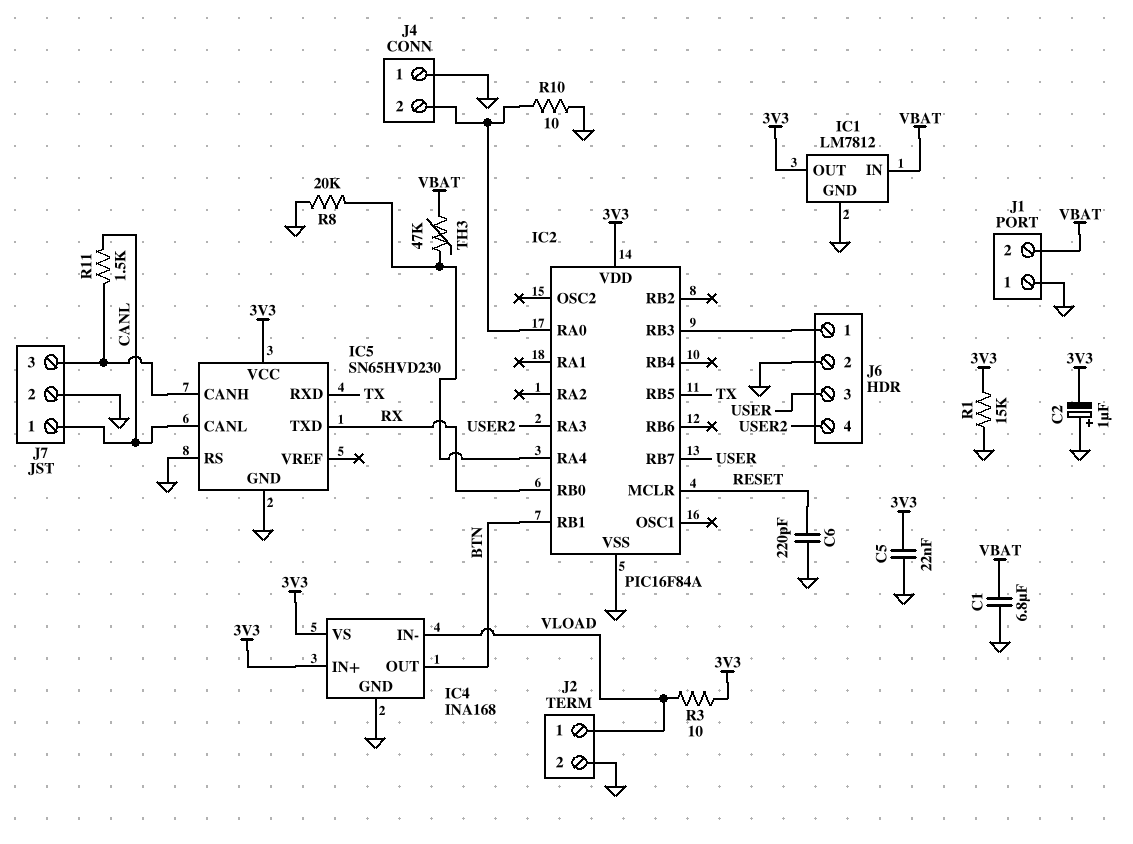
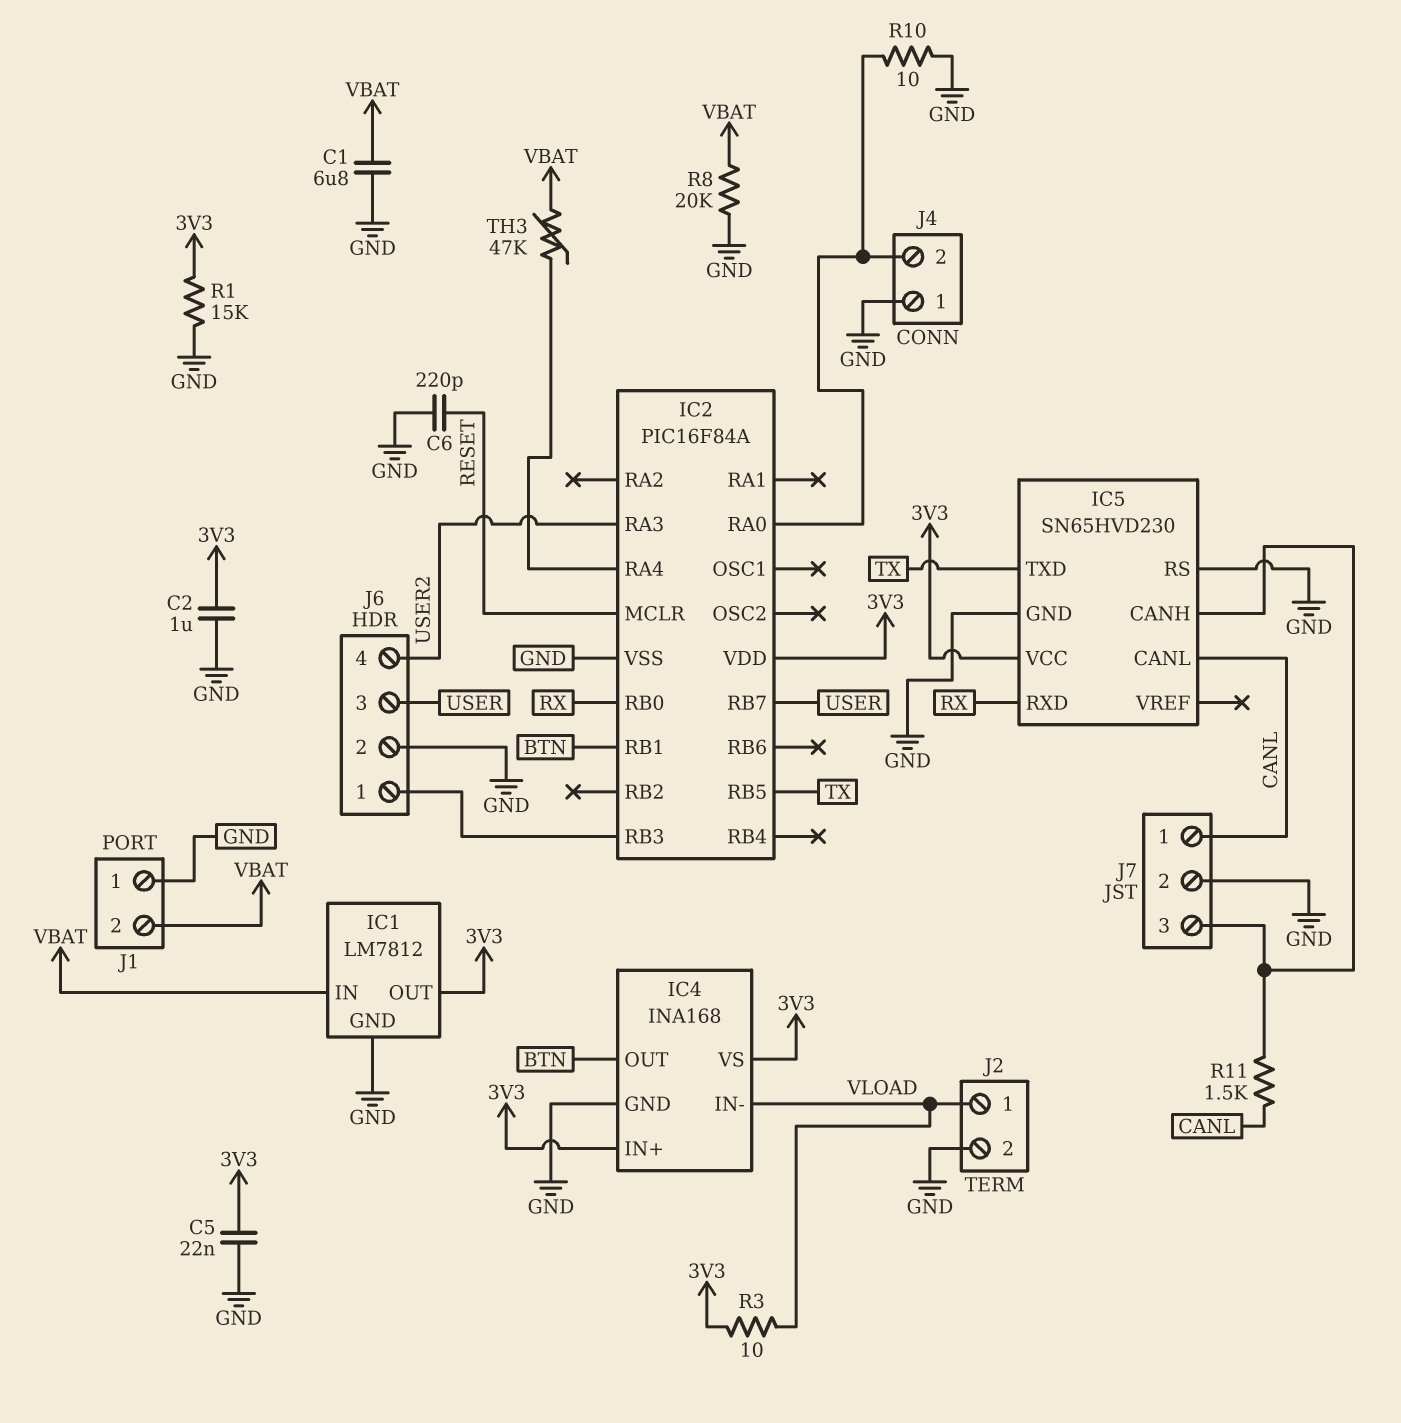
C2: 1uF (plus GND, minus 3V3) -> 1uF (3V3, GND)
IC5 pin RXD: TX -> RX
IC5 pin TXD: RX -> TX
R8: 20k (GND, IC2/RA4) -> 20k (GND, VBAT)

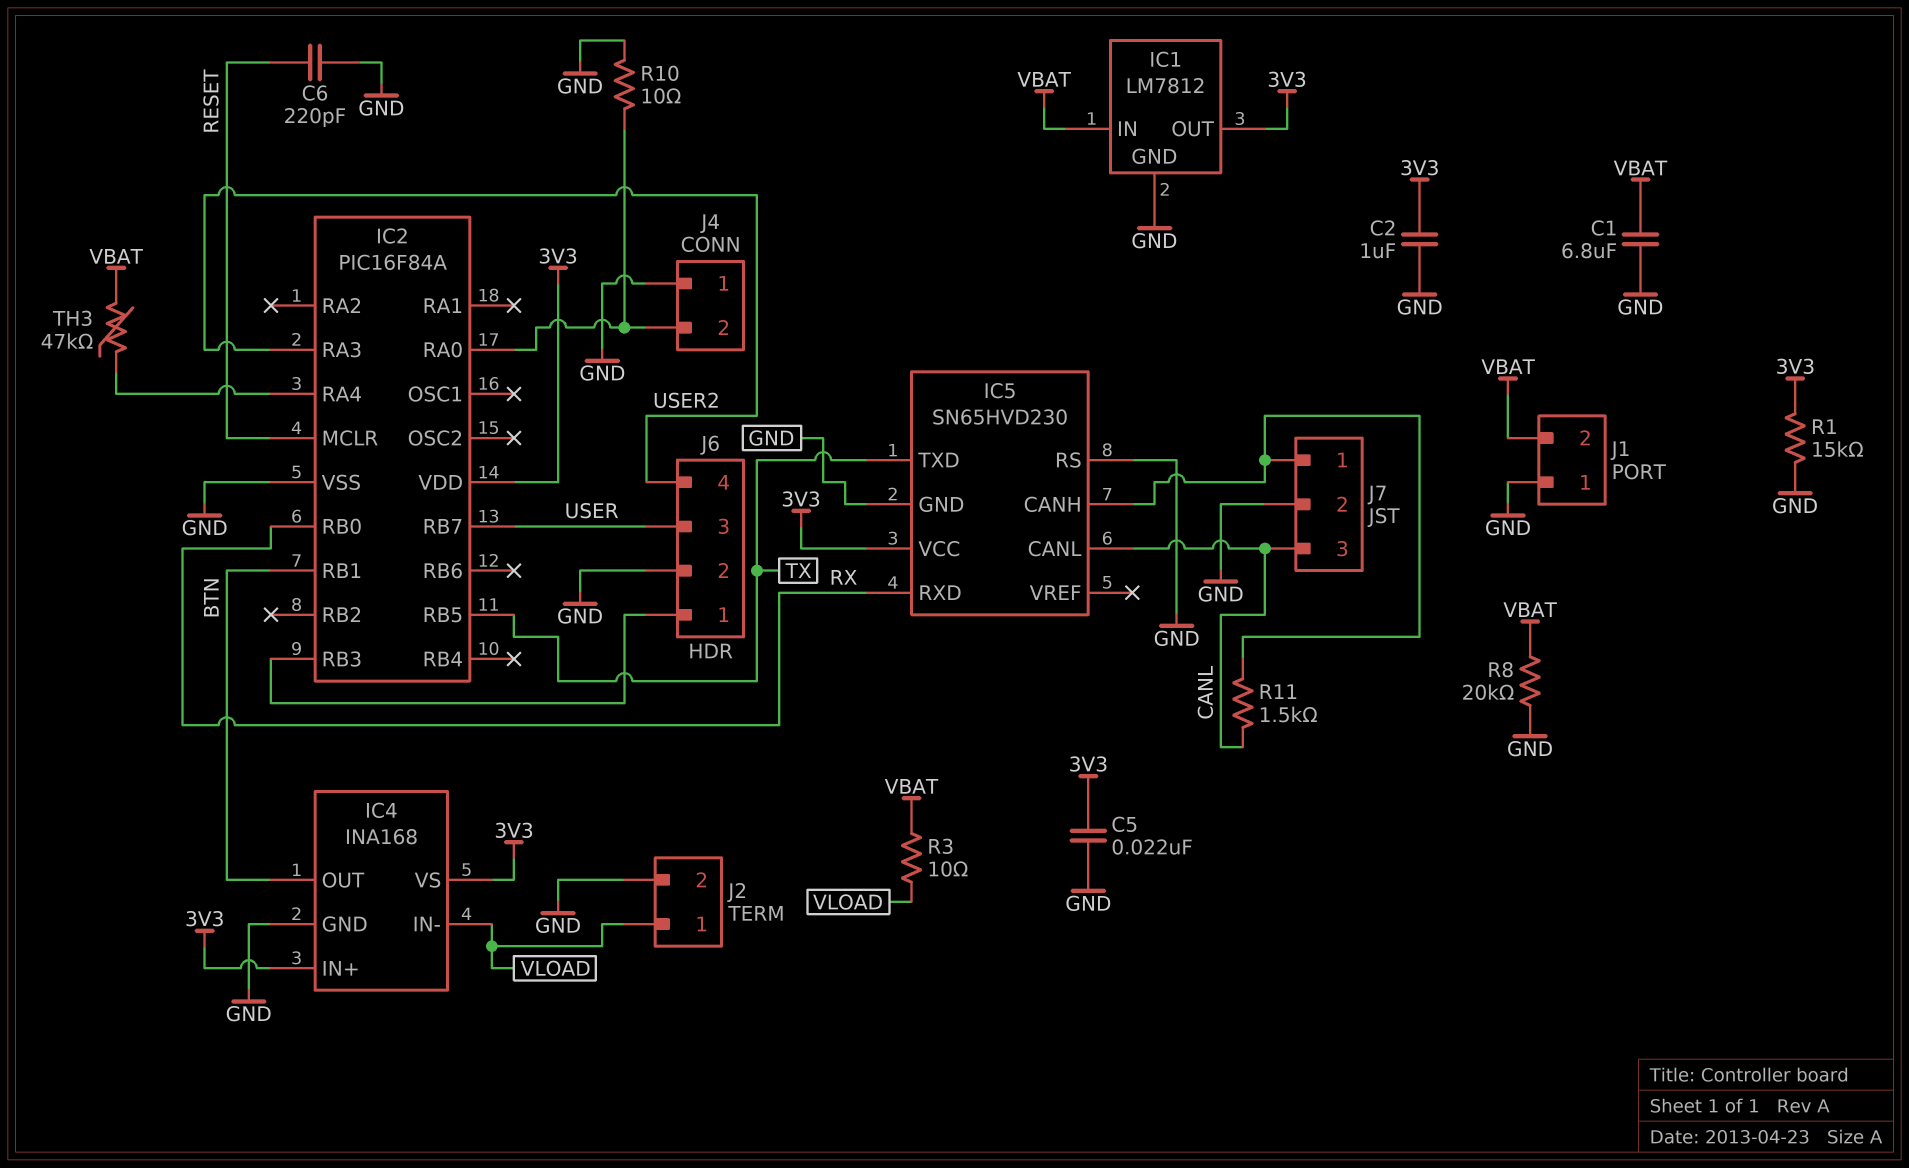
J7 pin 1: CANL -> IC5/CANH
J7 pin 3: IC5/CANH -> CANL
R3: 10 (3V3, VLOAD) -> 10 (VBAT, VLOAD)

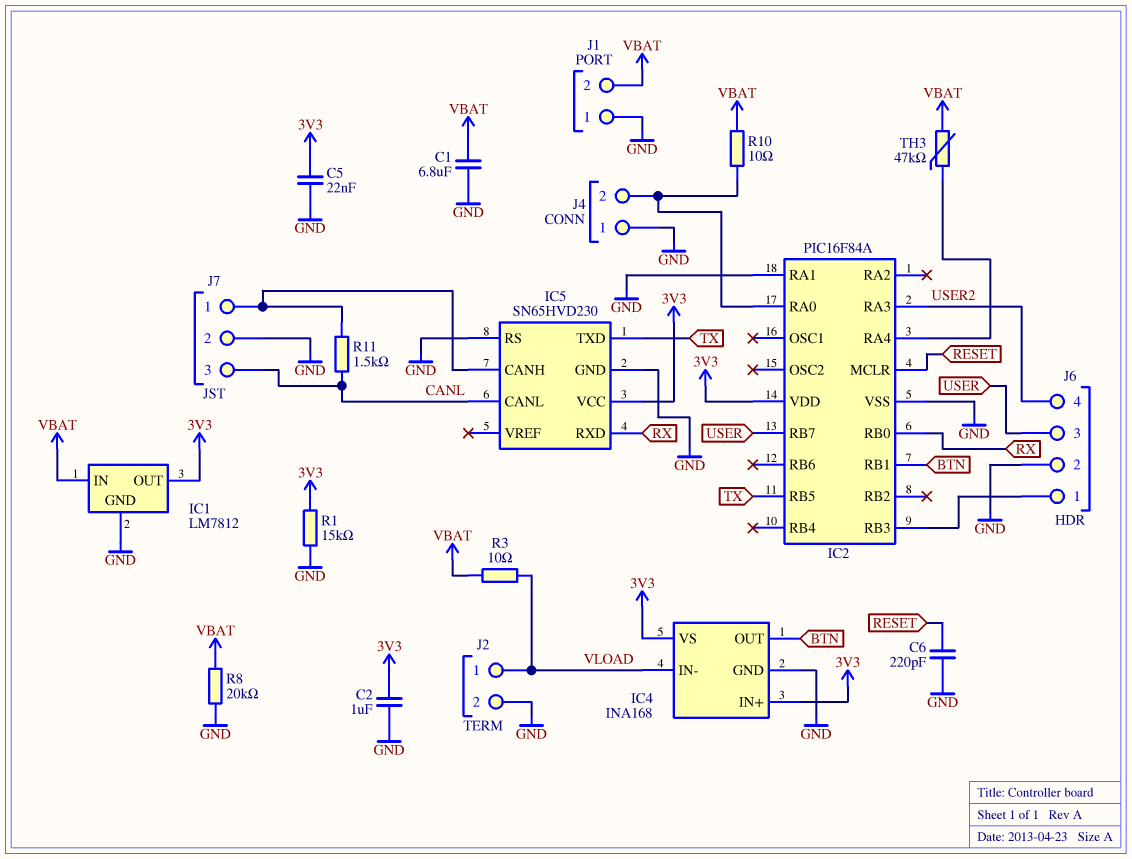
IC2 pin RA1: none -> GND
R10: 10 (GND, IC2/RA0) -> 10 (IC2/RA0, VBAT)

